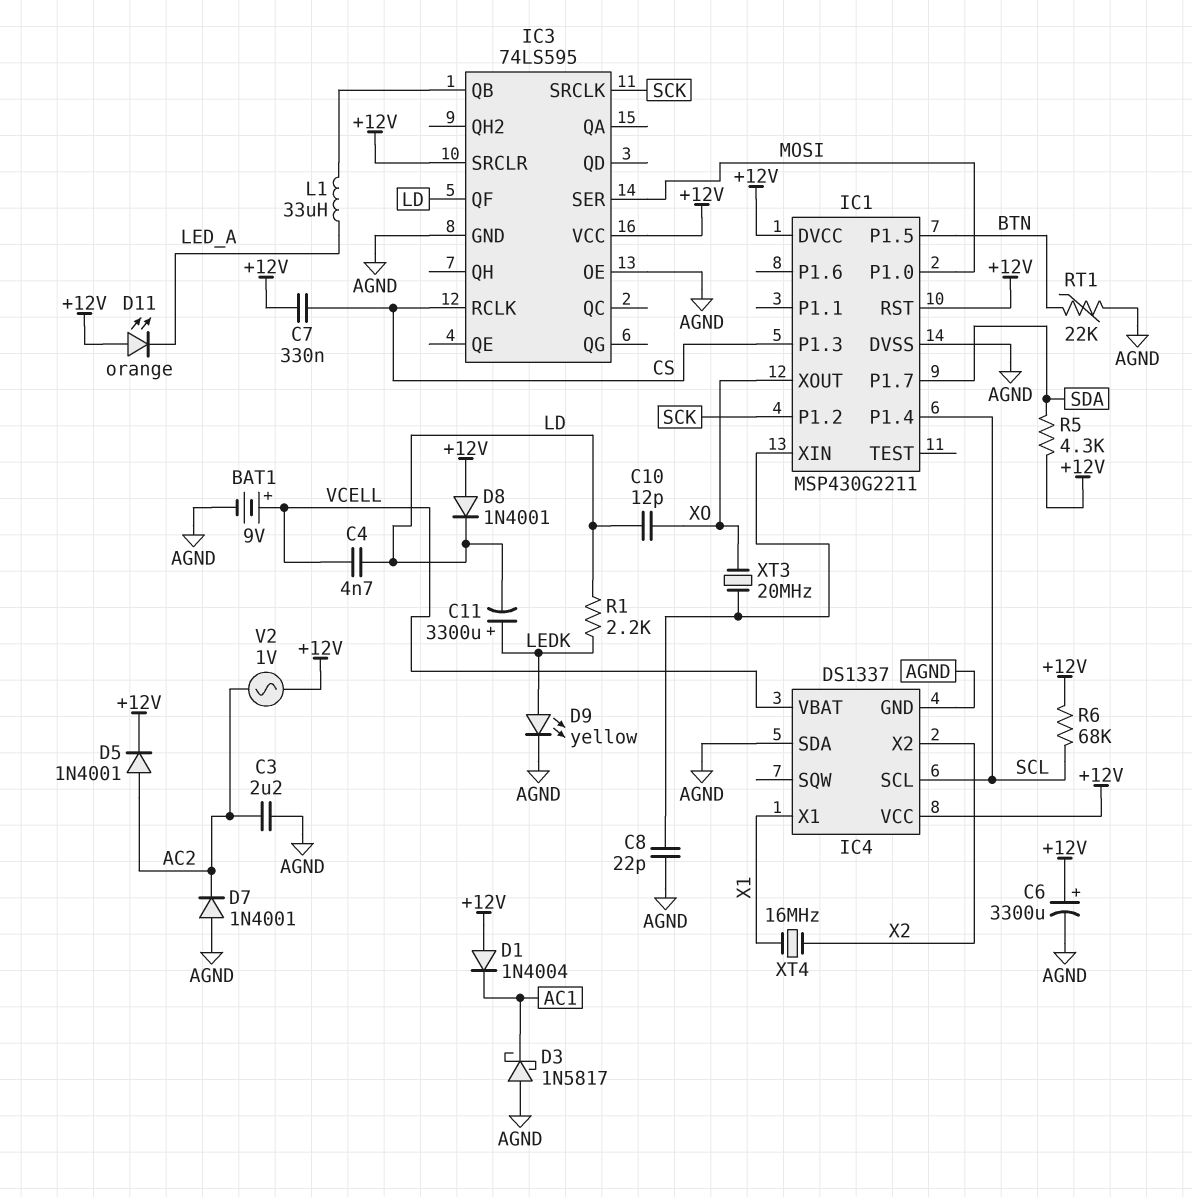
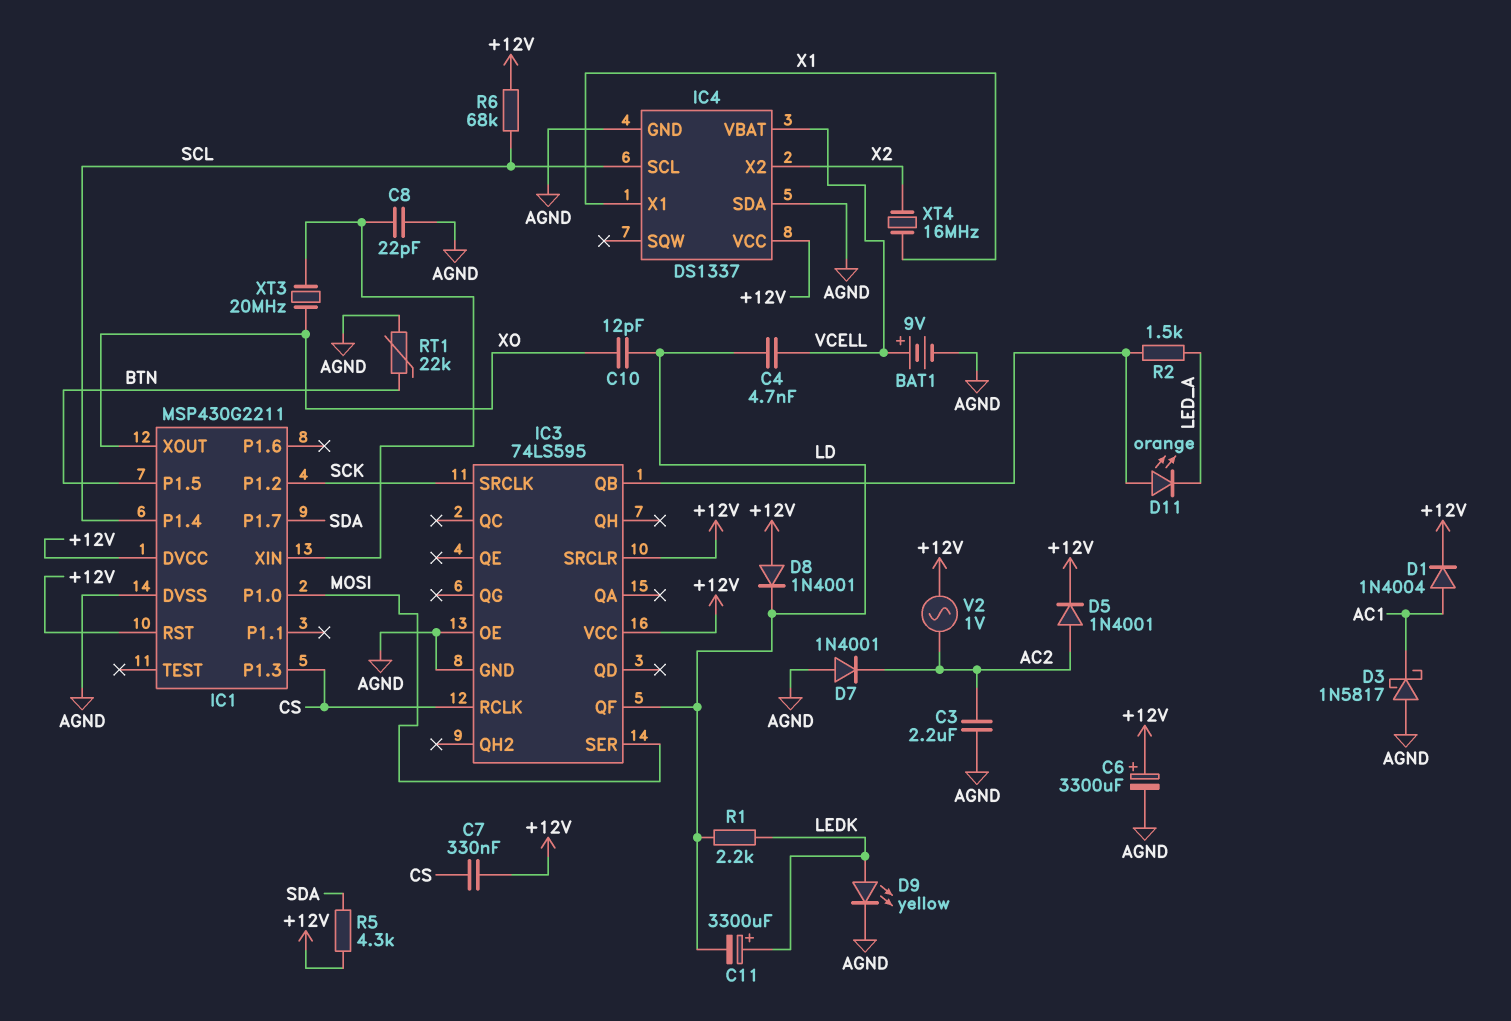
D1: diode 1N4004 (A +12V, K AC1) -> diode 1N4004 (A AC1, K +12V)
D11: LED orange (A +12V, K LED_A) -> LED orange (A IC3/QB, K LED_A)
L1: 33uH (IC3/QB, LED_A) -> none
R2: none -> 1.5k (IC3/QB, LED_A)

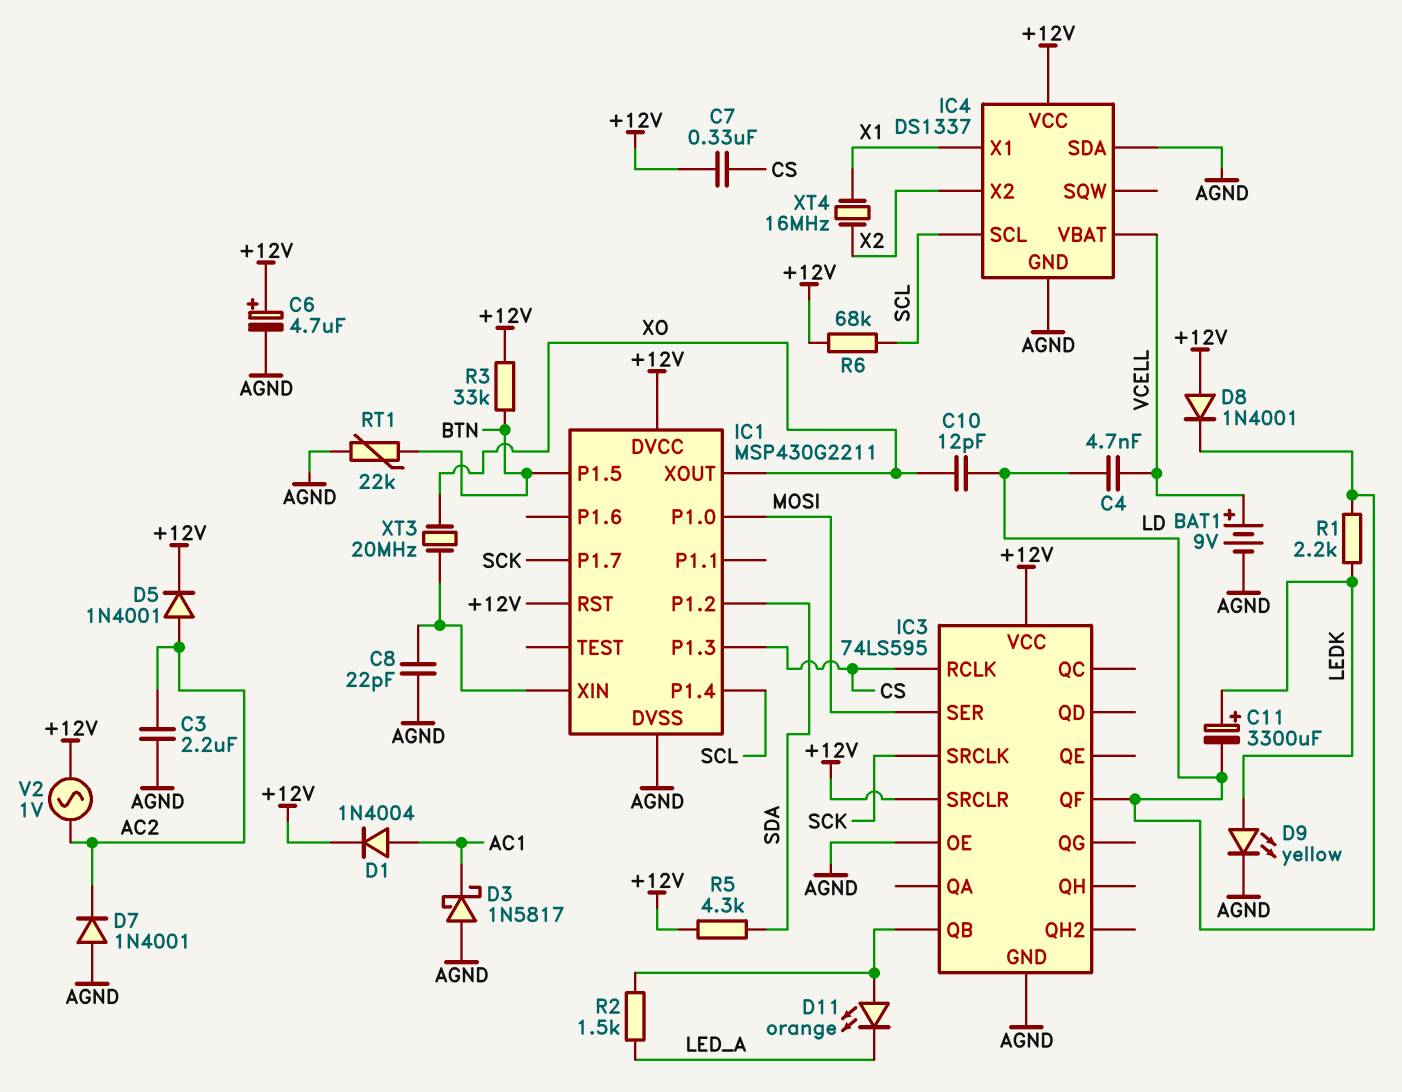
C6: 3300uF (plus +12V, minus AGND) -> 4.7uF (plus +12V, minus AGND)
IC1 pin P1.2: SCK -> SDA
IC1 pin P1.7: SDA -> SCK
R3: none -> 33k (+12V, BTN)

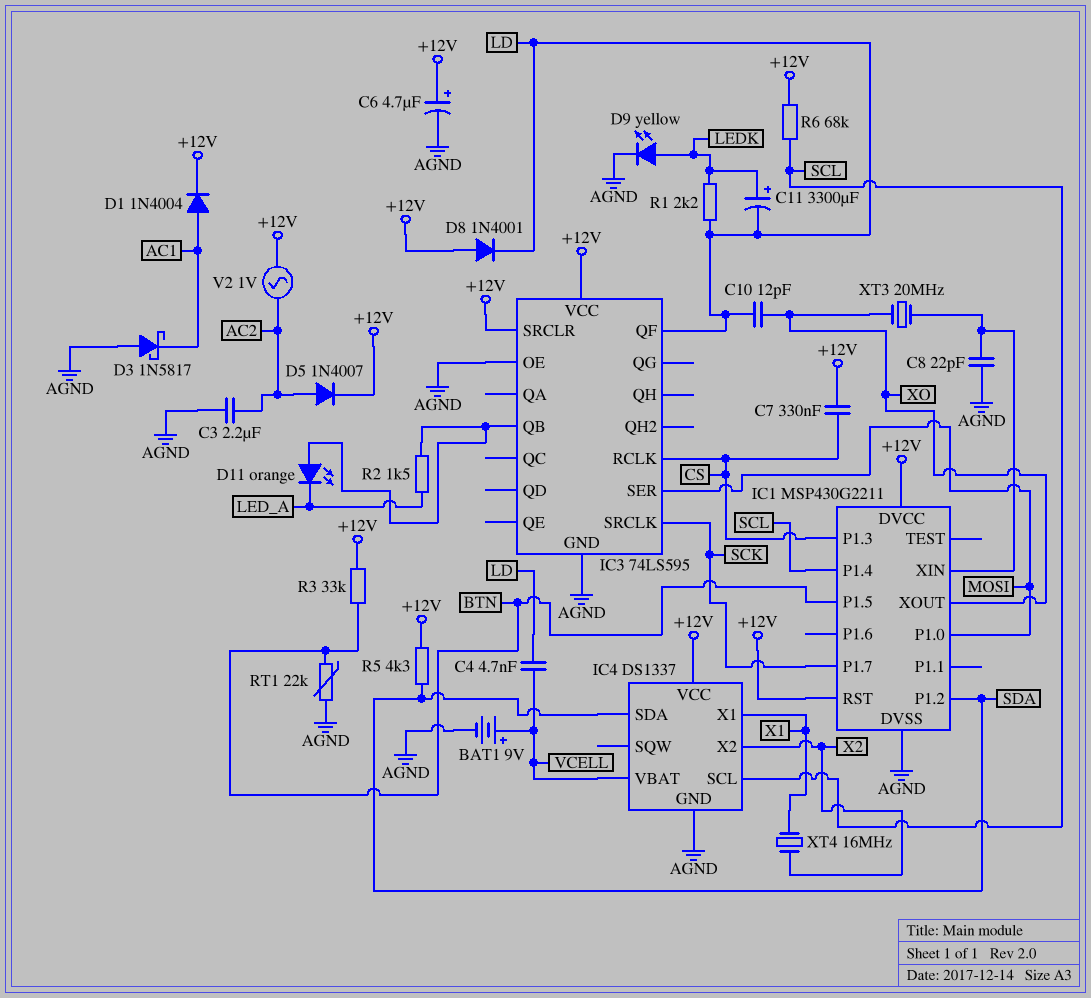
D5: diode 1N4001 (A AC2, K +12V) -> diode 1N4007 (A AC2, K +12V)
D7: diode 1N4001 (A AGND, K AC2) -> none
IC4 pin SDA: AGND -> SDA

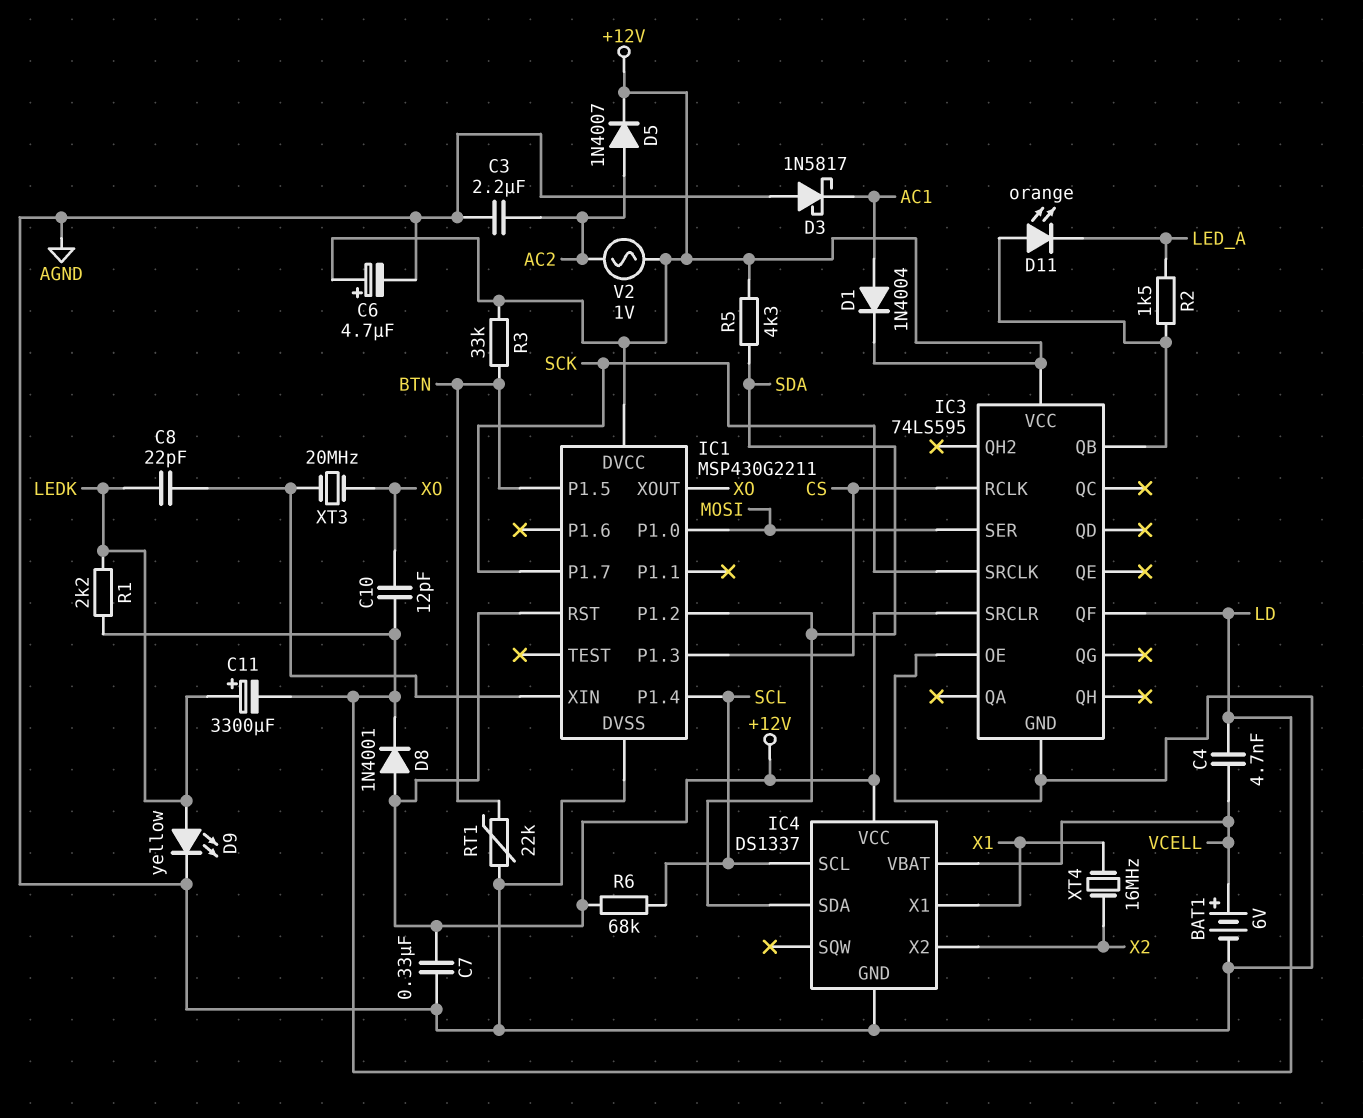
BAT1: 9V (plus VCELL, minus AGND) -> 6V (plus VCELL, minus AGND)
C7: 330nF (+12V, CS) -> 330nF (+12V, AGND)
C8: 22pF (AGND, IC1/XIN) -> 22pF (IC1/XIN, LEDK)

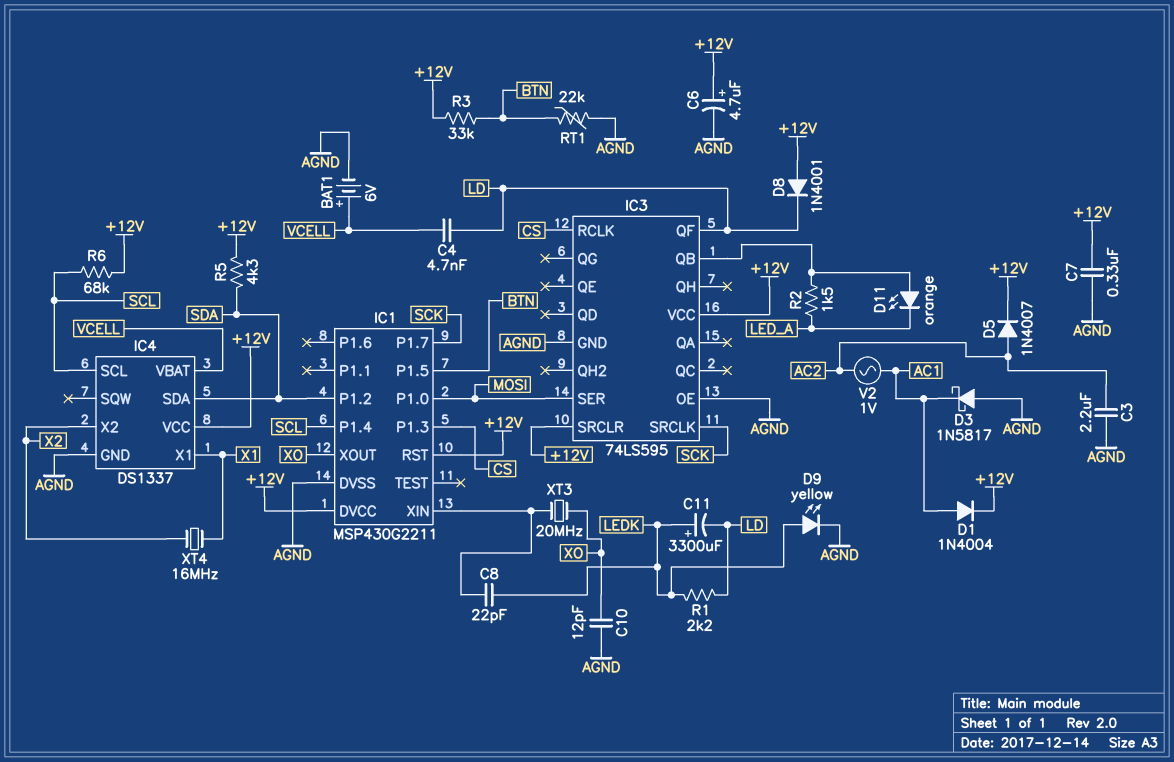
C10: 12pF (LD, XO) -> 12pF (AGND, XO)
V2: AC 1V (+12V, AC2) -> AC 1V (AC1, AC2)

